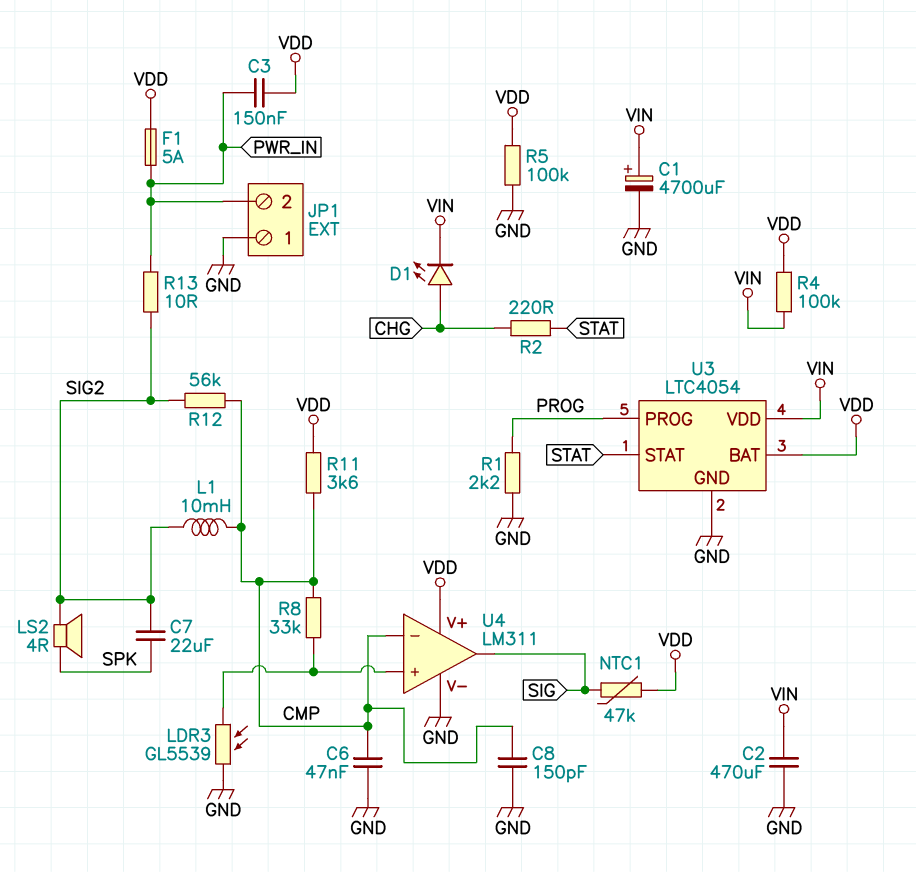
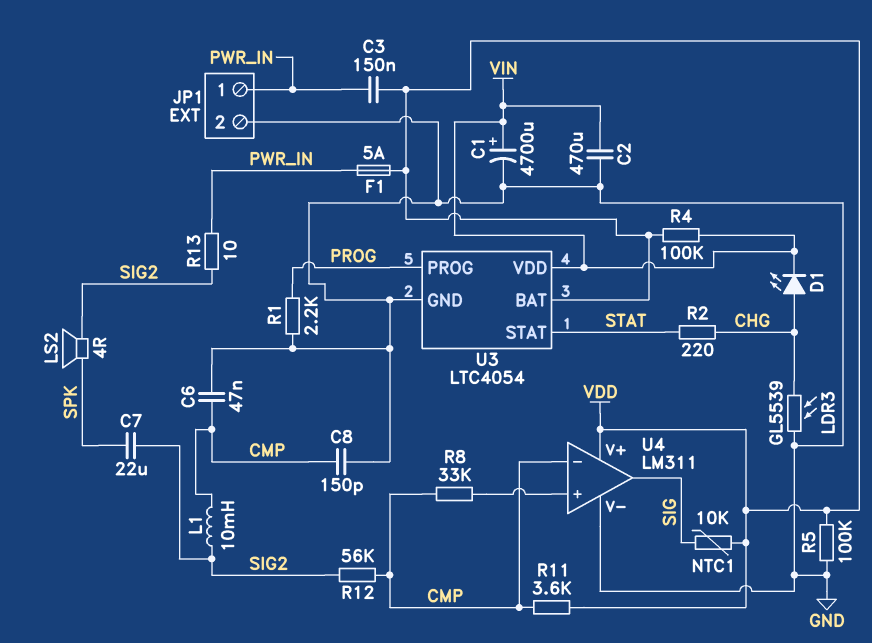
JP1 pin 1: GND -> PWR_IN
JP1 pin 2: PWR_IN -> GND
LDR3: GL5539 (GND, U4/in+) -> GL5539 (CHG, GND)
NTC1: 47k (SIG, VDD) -> 10k (SIG, VDD)

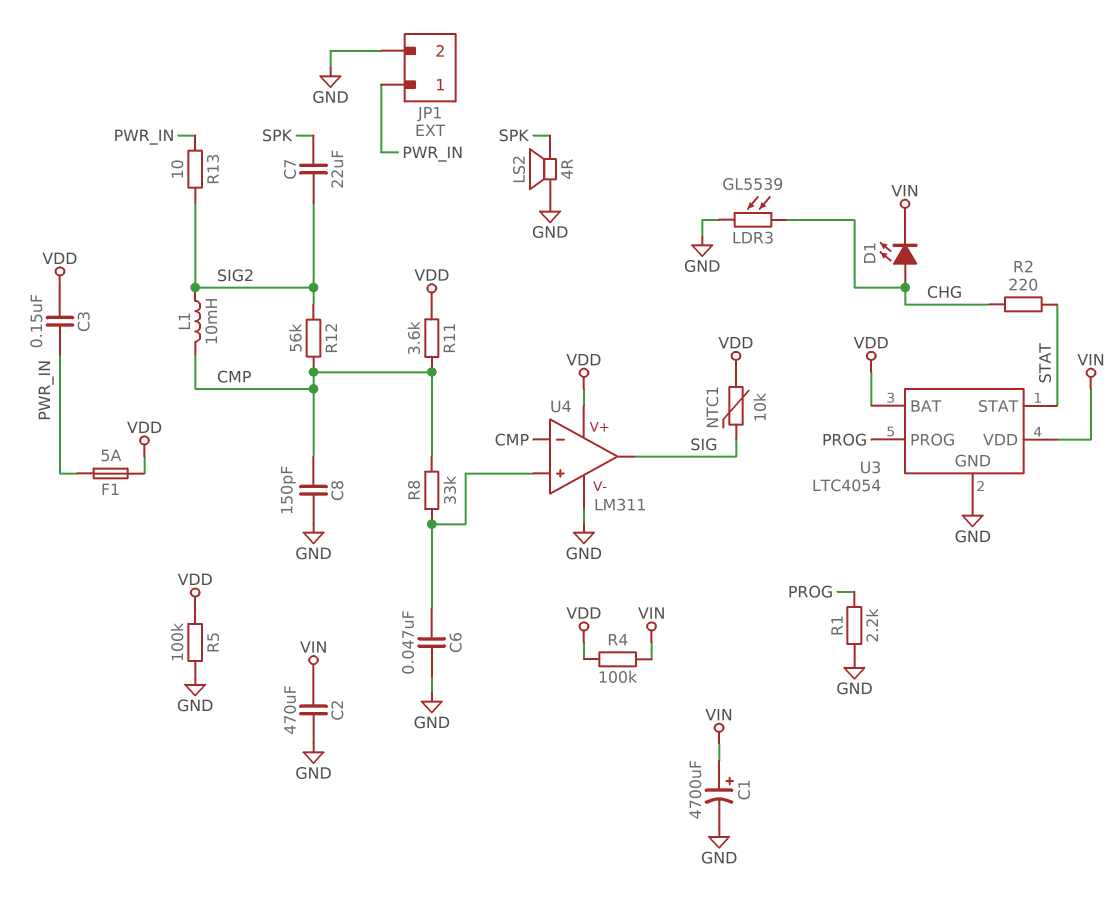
C6: 47nF (CMP, GND) -> 47nF (GND, U4/in+)
LS2: speaker 4R (SIG2, SPK) -> speaker 4R (GND, SPK)

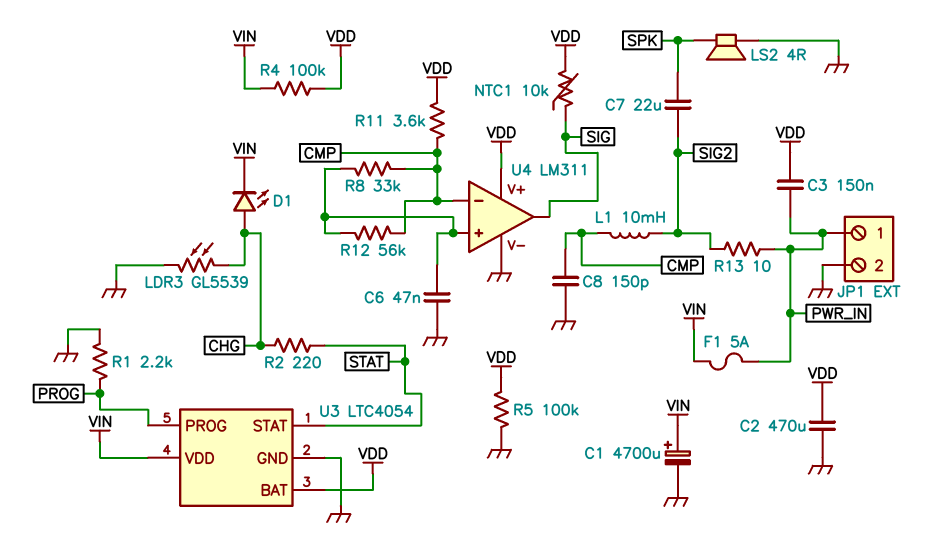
C2: 470uF (GND, VIN) -> 470uF (GND, VDD)
F1: 5A (PWR_IN, VDD) -> 5A (PWR_IN, VIN)
R12: 56k (CMP, SIG2) -> 56k (CMP, U4/in+)

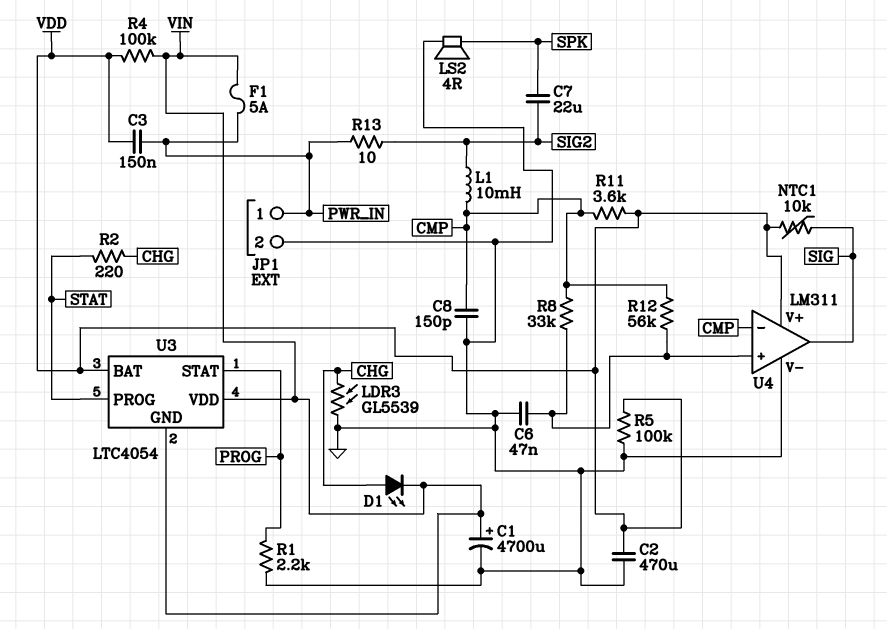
U3 pin GND: GND -> VIN
U3 pin PROG: PROG -> STAT
U3 pin STAT: STAT -> PROG

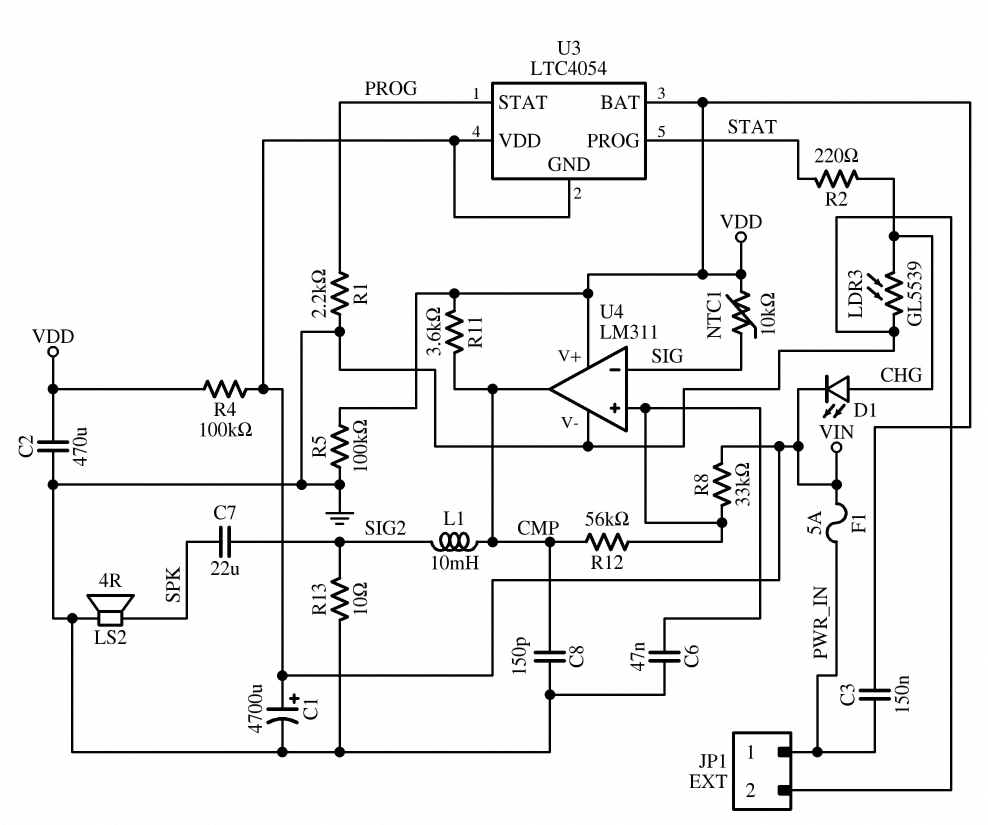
R8: 33k (CMP, U4/in+) -> 33k (U4/in+, VIN)
R13: 10 (PWR_IN, SIG2) -> 10 (GND, SIG2)
U4 pin in-: CMP -> SIG
U4 pin out: SIG -> CMP

